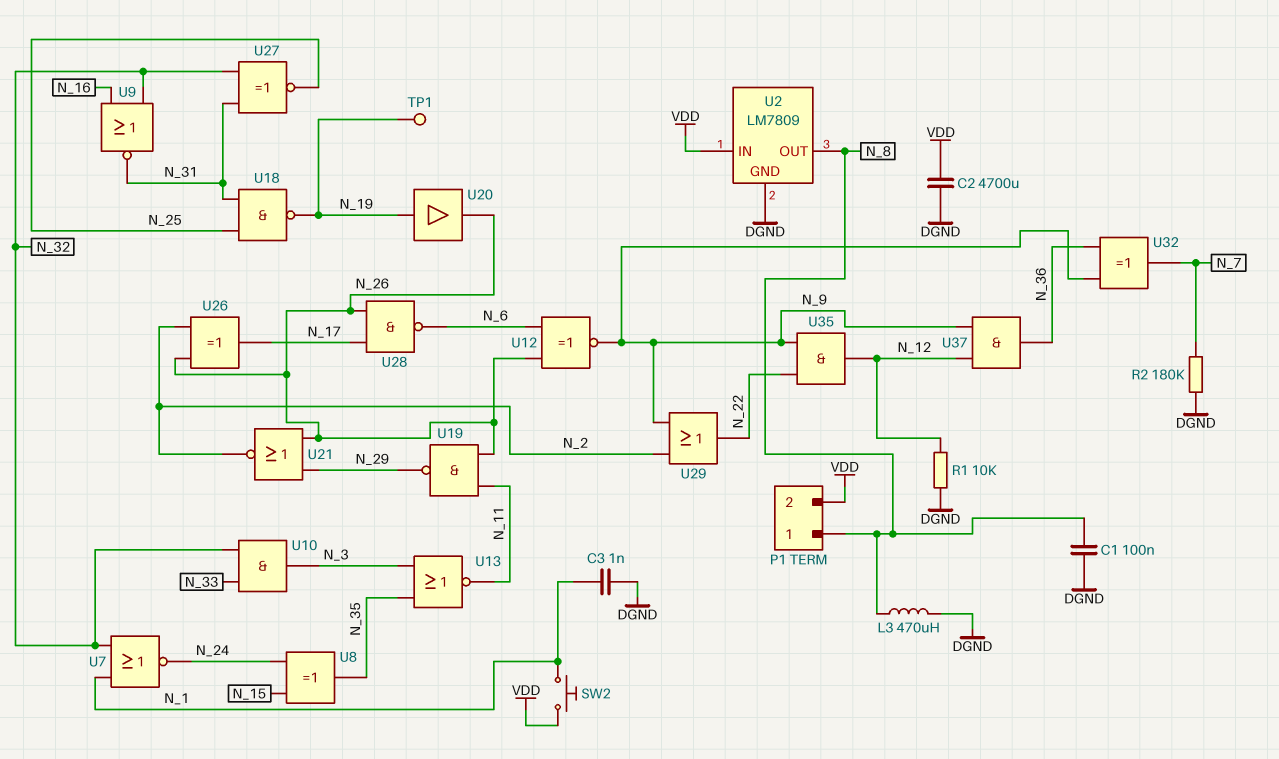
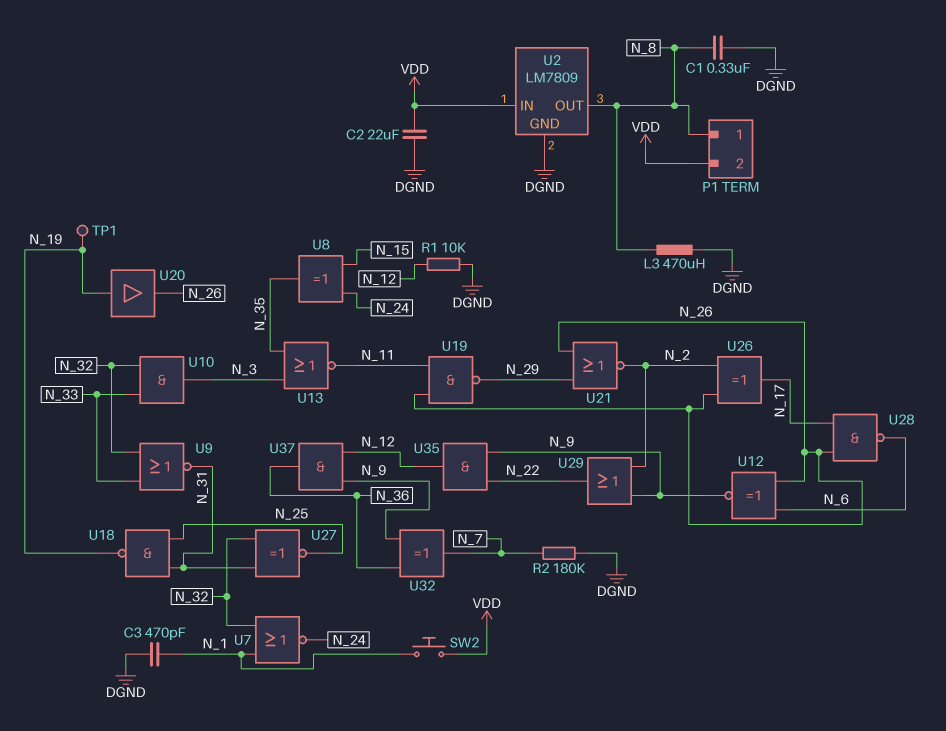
C1: 100nF (DGND, N_8) -> 330nF (DGND, N_8)
C2: 4700uF (DGND, VDD) -> 22uF (DGND, VDD)
C3: 1nF (DGND, N_1) -> 470pF (DGND, N_1)
U9: NOR (in N_16, in N_32, out N_31) -> NOR (in N_32, in N_33, out N_31)

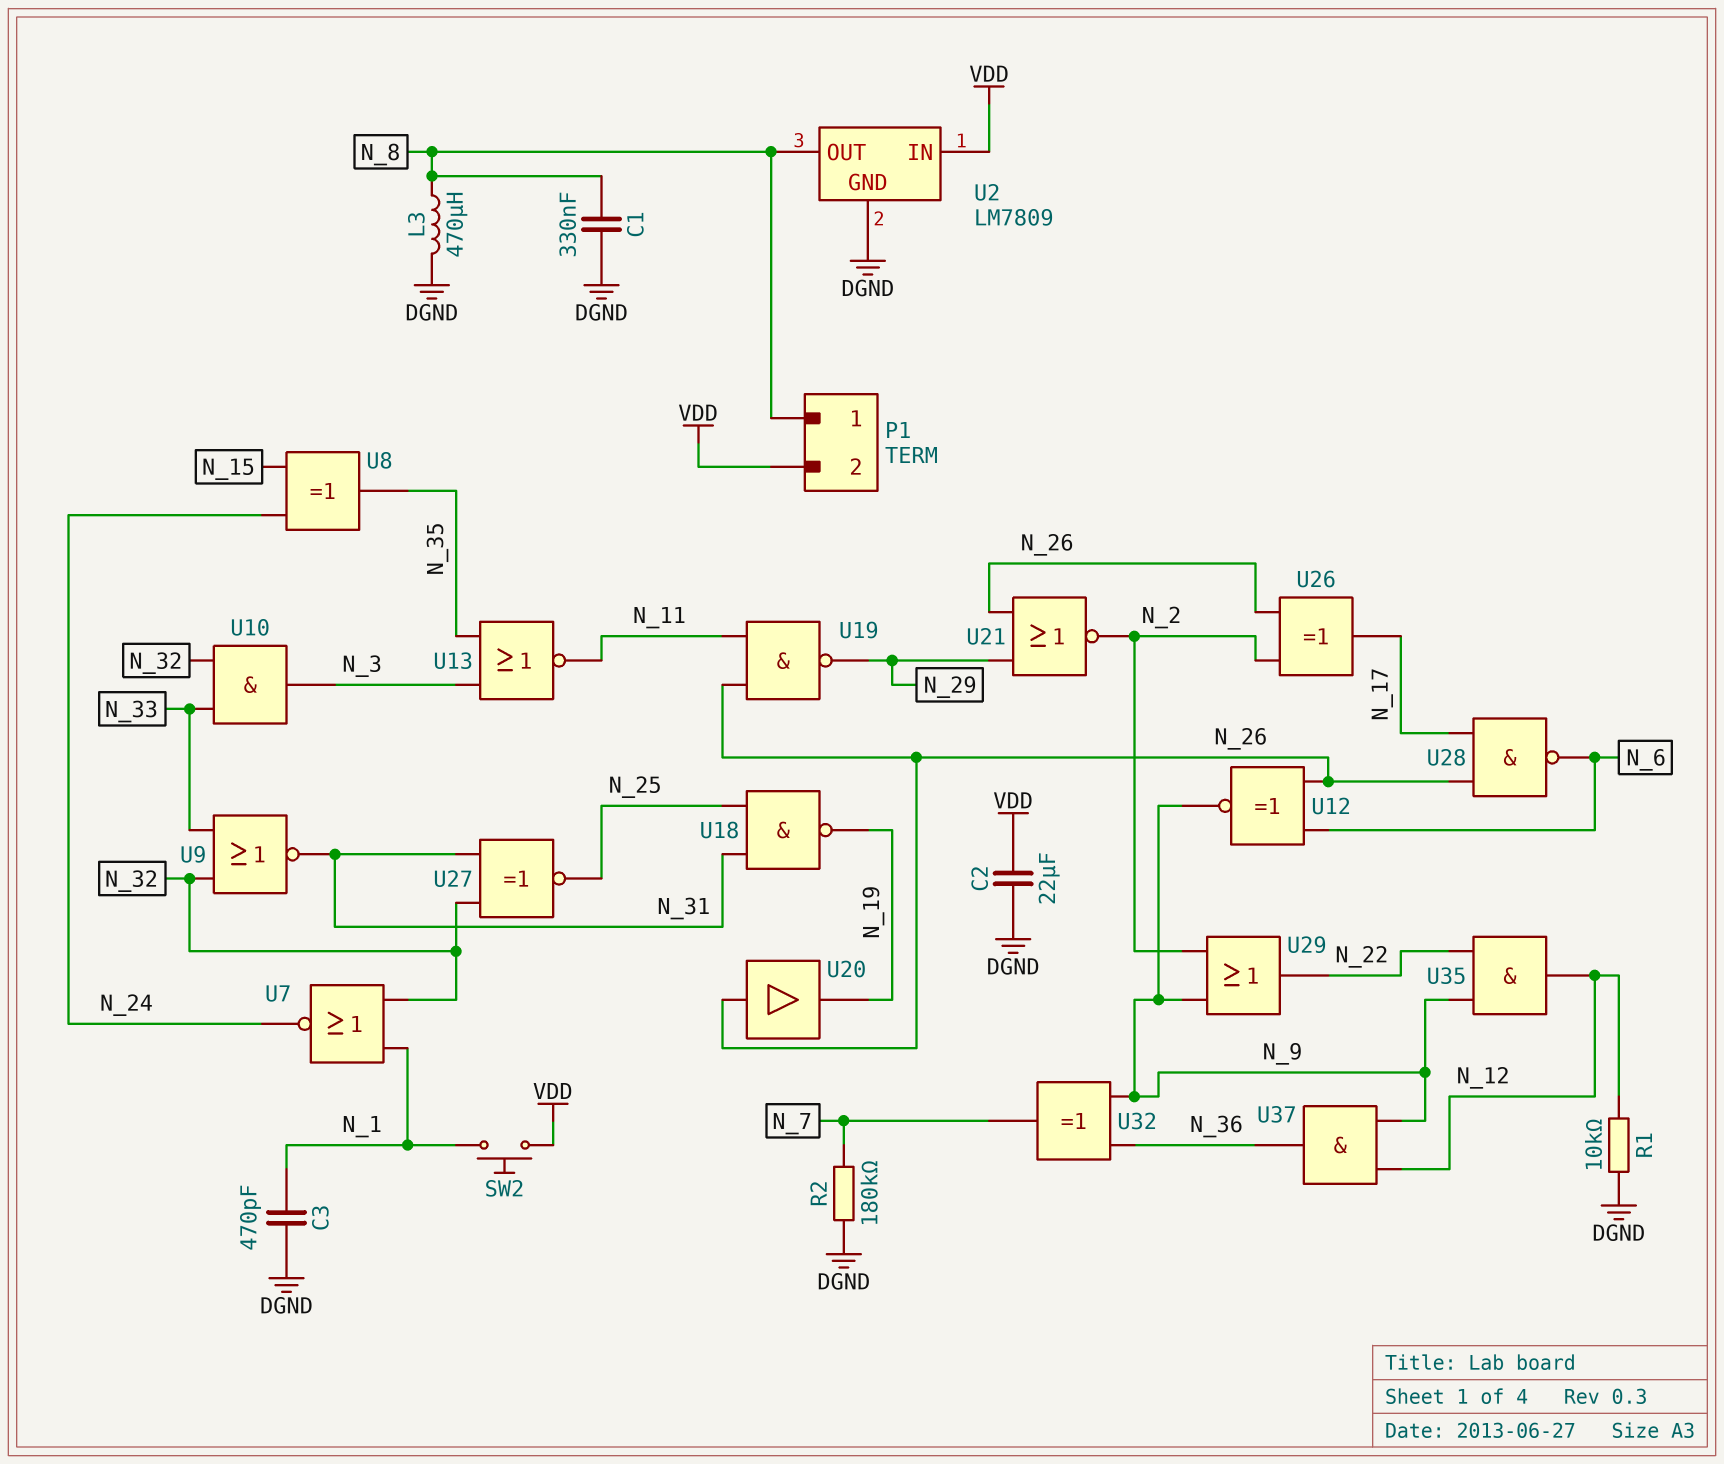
TP1: test point (N_19) -> none
U20: buffer (in N_19, out N_26) -> buffer (in N_26, out N_19)

